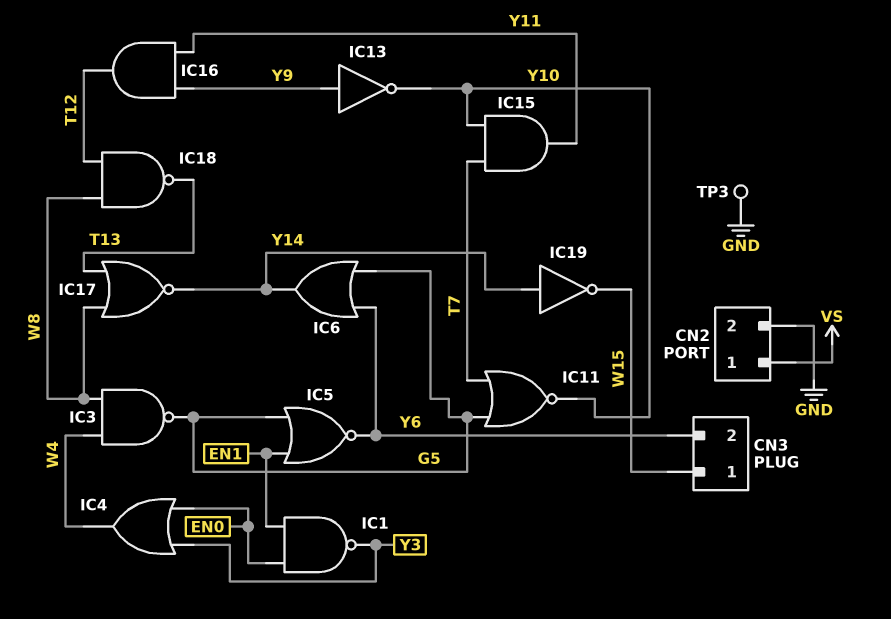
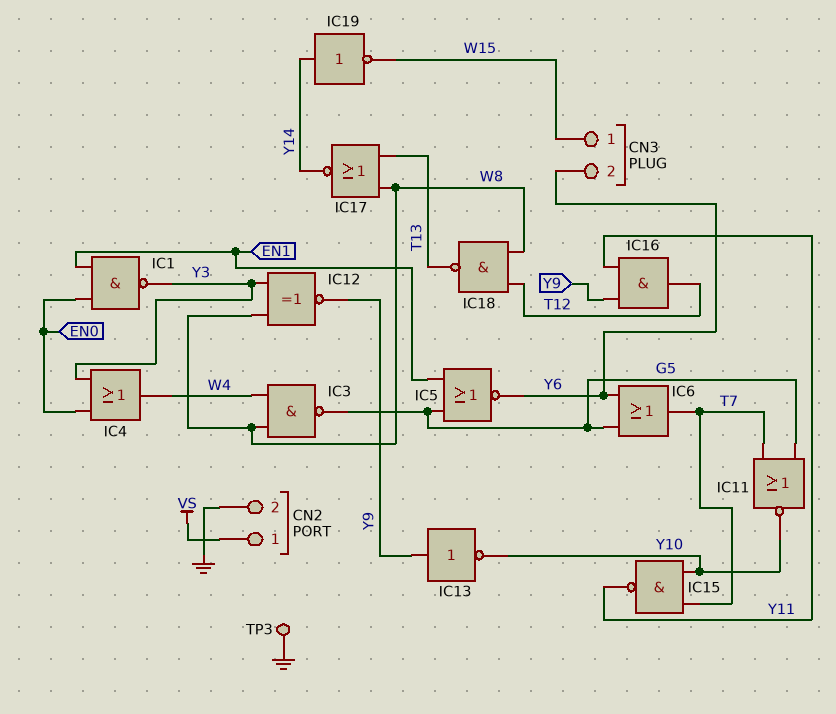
IC6: OR (in G5, in Y6, out Y14) -> OR (in G5, in Y6, out T7)
IC12: none -> XNOR (in W8, in Y3, out Y9)
IC15: AND (in T7, in Y10, out Y11) -> NAND (in T7, in Y10, out Y11)

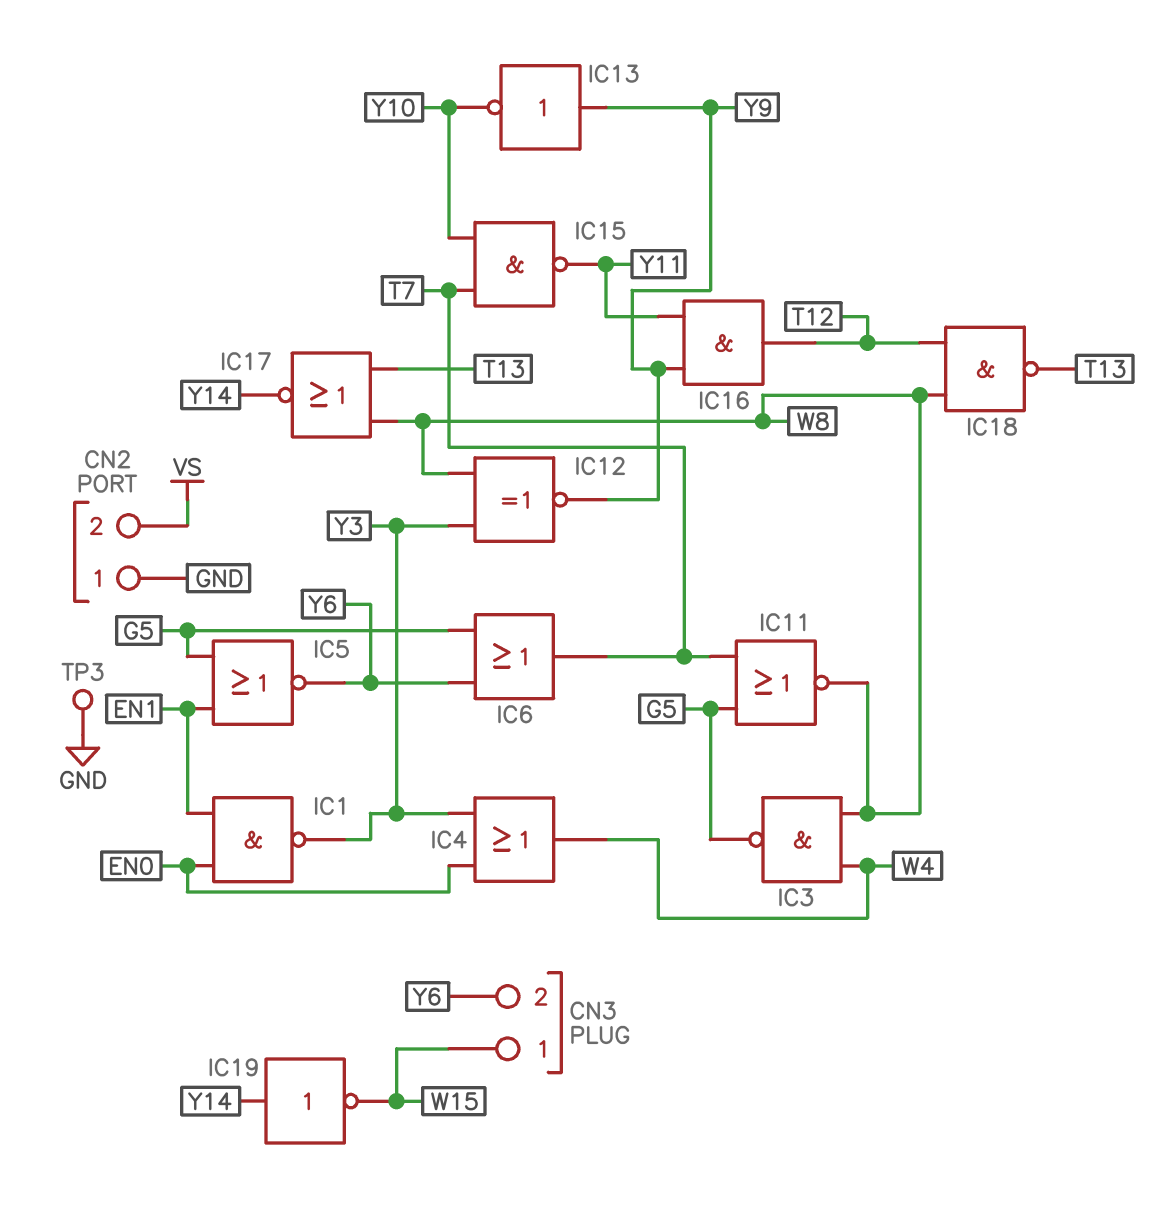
CN2 pin 1: VS -> GND
CN2 pin 2: GND -> VS
IC11: NOR (in G5, in T7, out Y10) -> NOR (in G5, in T7, out W8)

